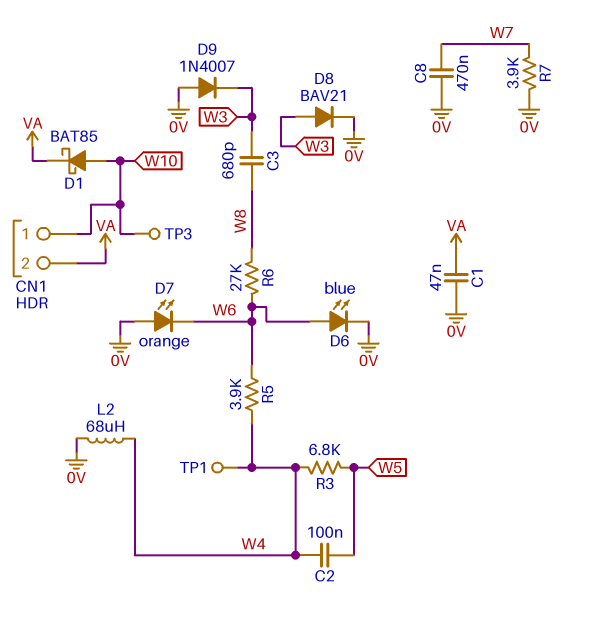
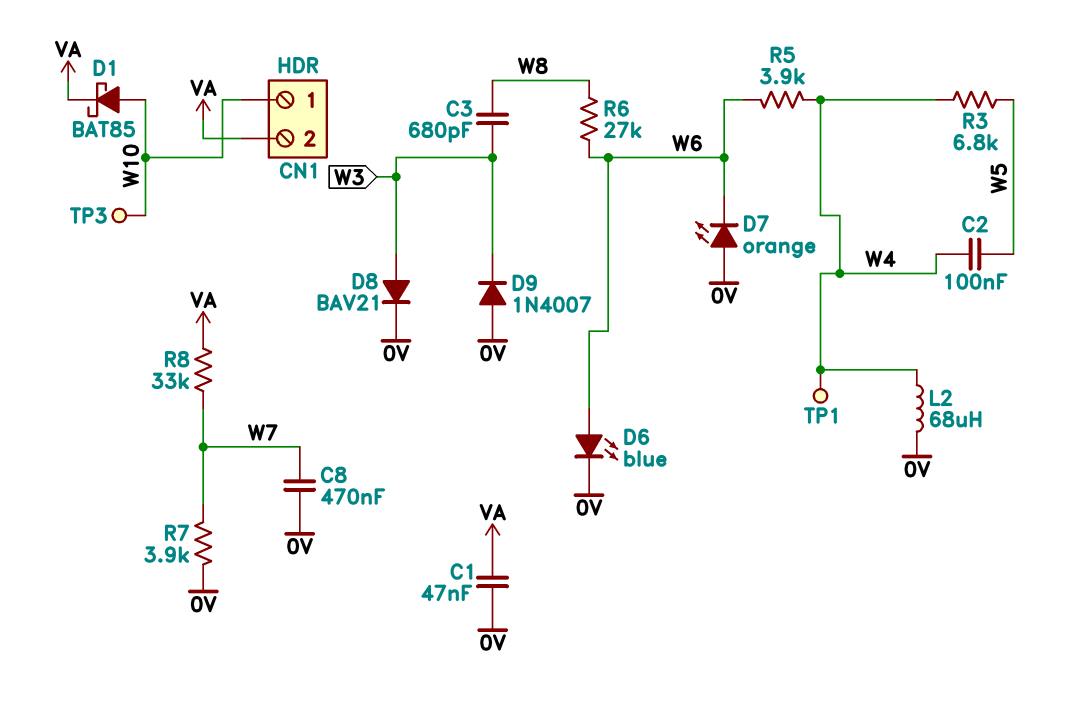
R8: none -> 33k (VA, W7)

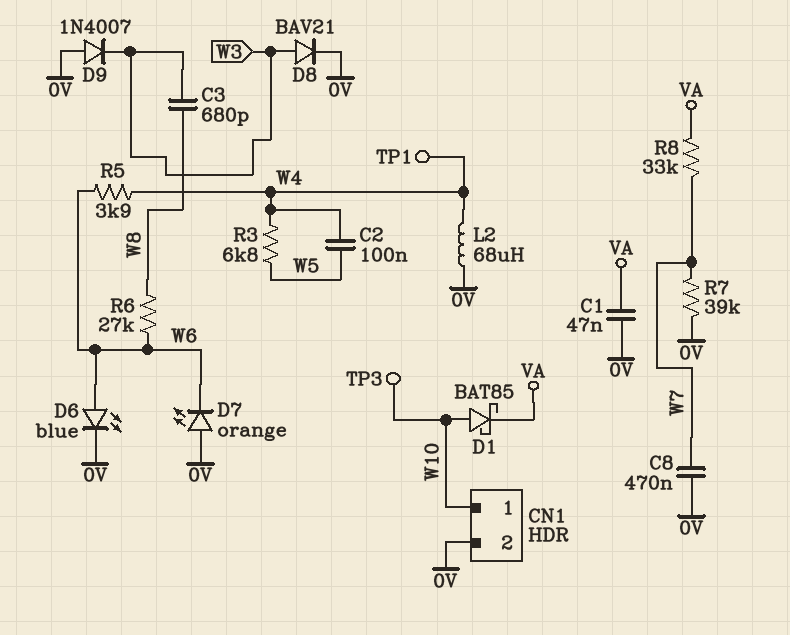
CN1 pin 2: VA -> 0V
R7: 3.9k (0V, W7) -> 39k (0V, W7)

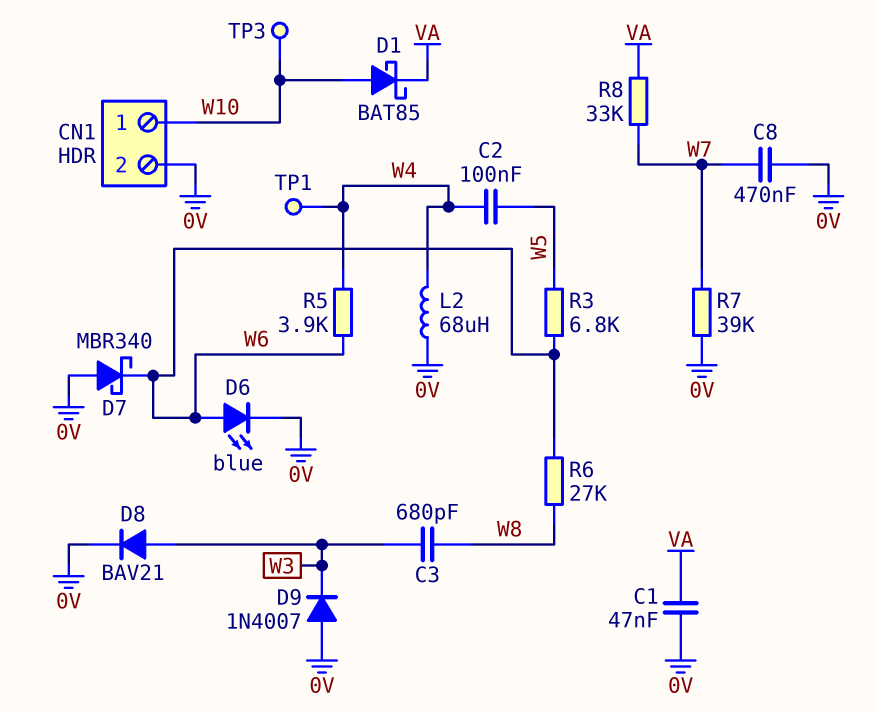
D7: LED orange (A 0V, K W6) -> schottky MBR340 (A 0V, K W6)
R3: 6.8k (W4, W5) -> 6.8k (W5, W6)

